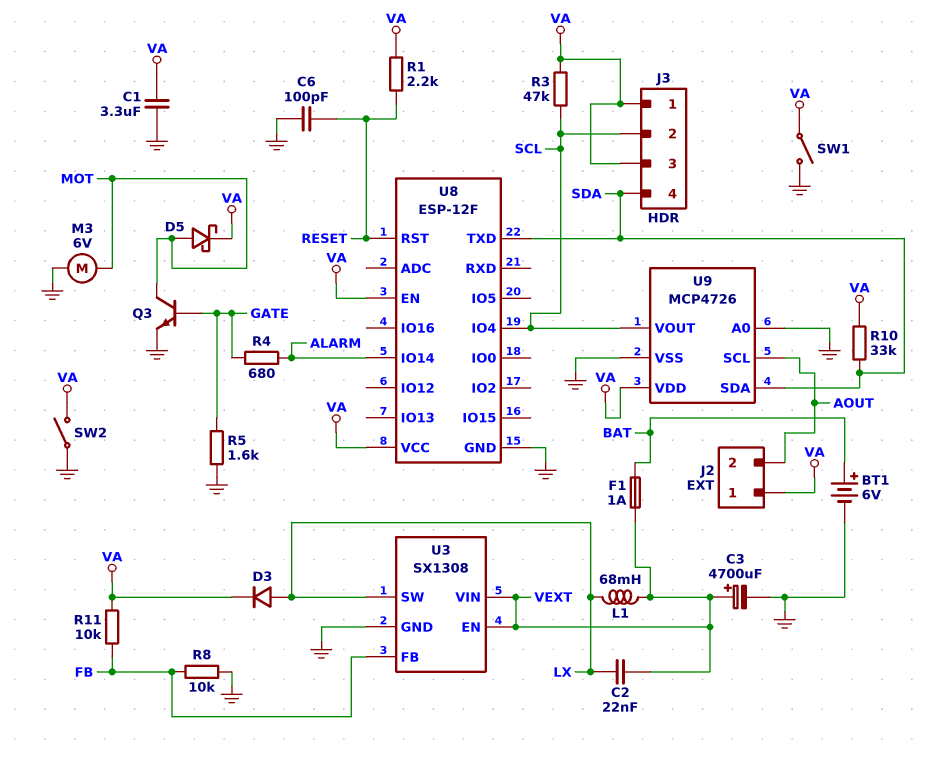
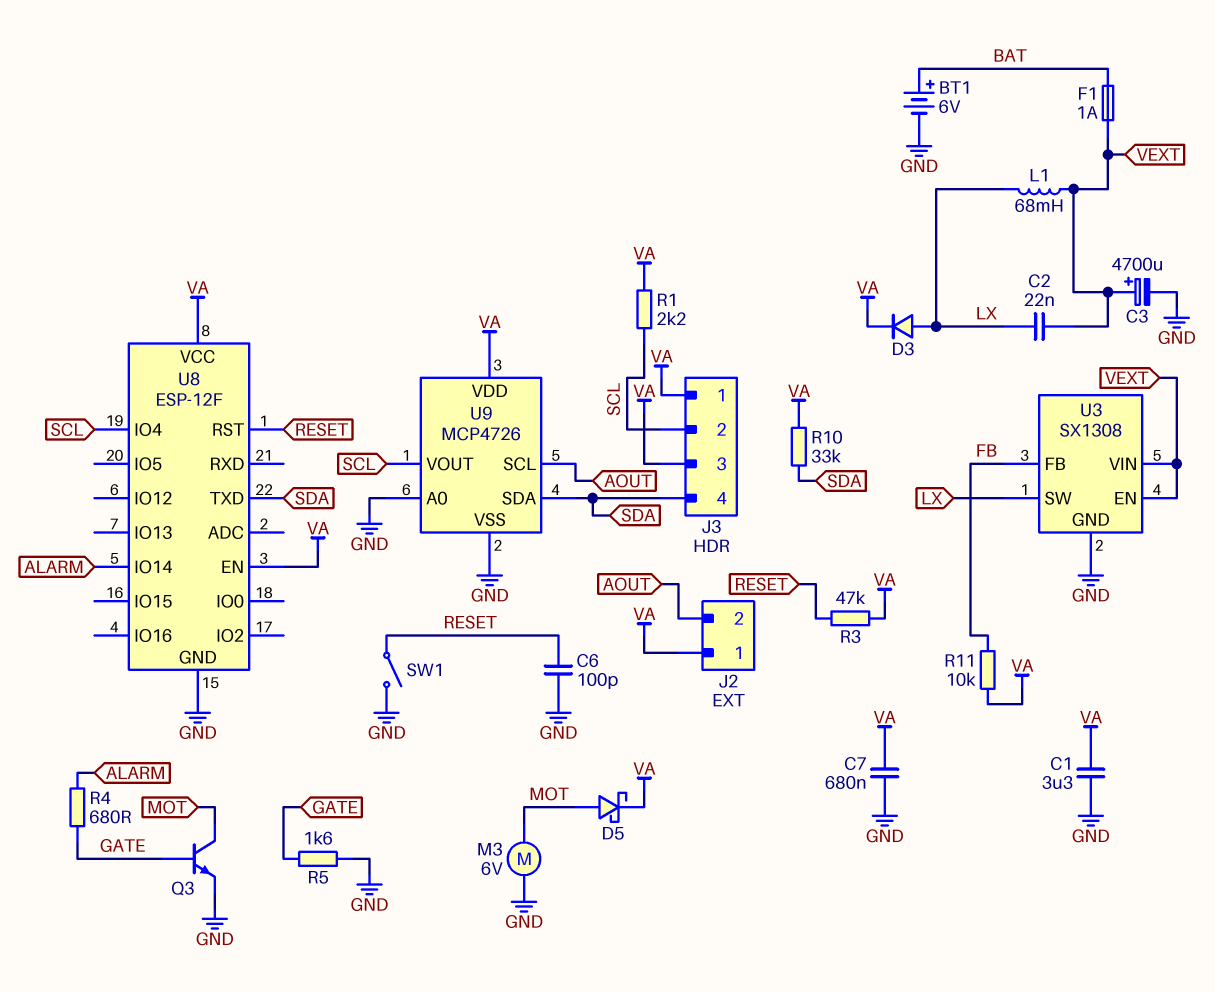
C7: none -> 680nF (GND, VA)
R1: 2.2k (RESET, VA) -> 2.2k (SCL, VA)
R3: 47k (SCL, VA) -> 47k (RESET, VA)
R8: 10k (FB, GND) -> none
SW1: switch (GND, VA) -> switch (GND, RESET)
SW2: switch (GND, VA) -> none

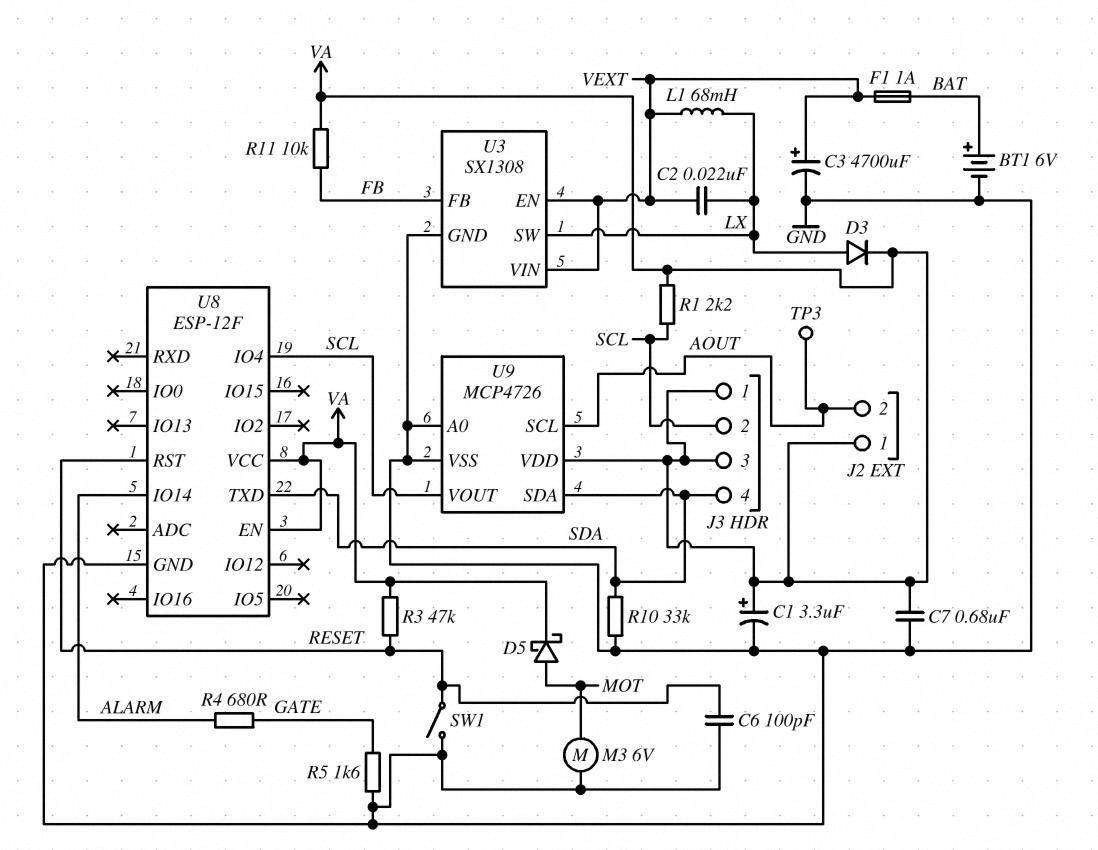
C1: 3.3uF (GND, VA) -> 3.3uF (plus VA, minus GND)
Q3: NPN (B GATE, C MOT, E GND) -> none
R10: 33k (SDA, VA) -> 33k (GND, SDA)
TP3: none -> test point (AOUT)

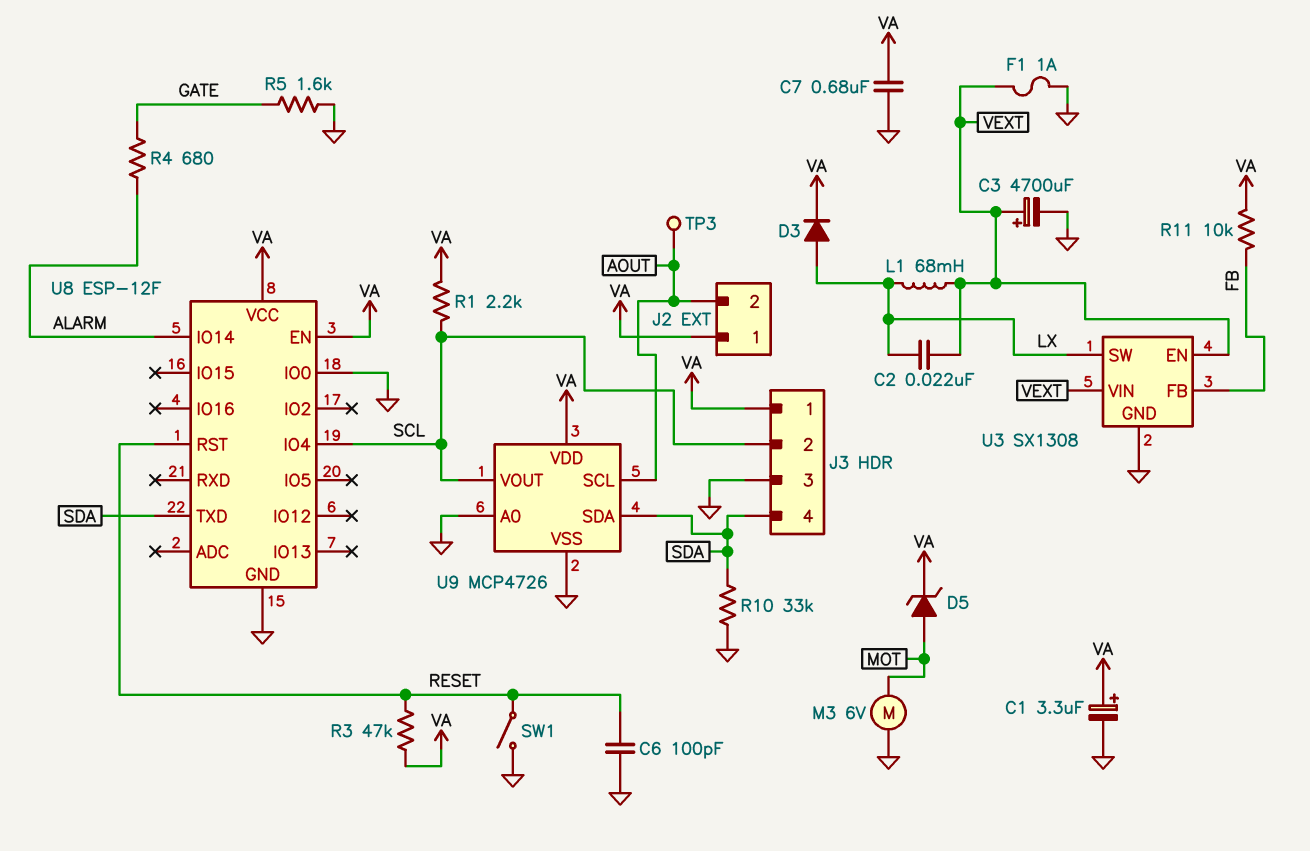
BT1: 6V (plus BAT, minus GND) -> none
D5: schottky (A MOT, K VA) -> zener (A MOT, K VA)
F1: 1A (BAT, VEXT) -> 1A (GND, VEXT)
J3 pin 3: VA -> GND
U8 pin IO0: none -> GND

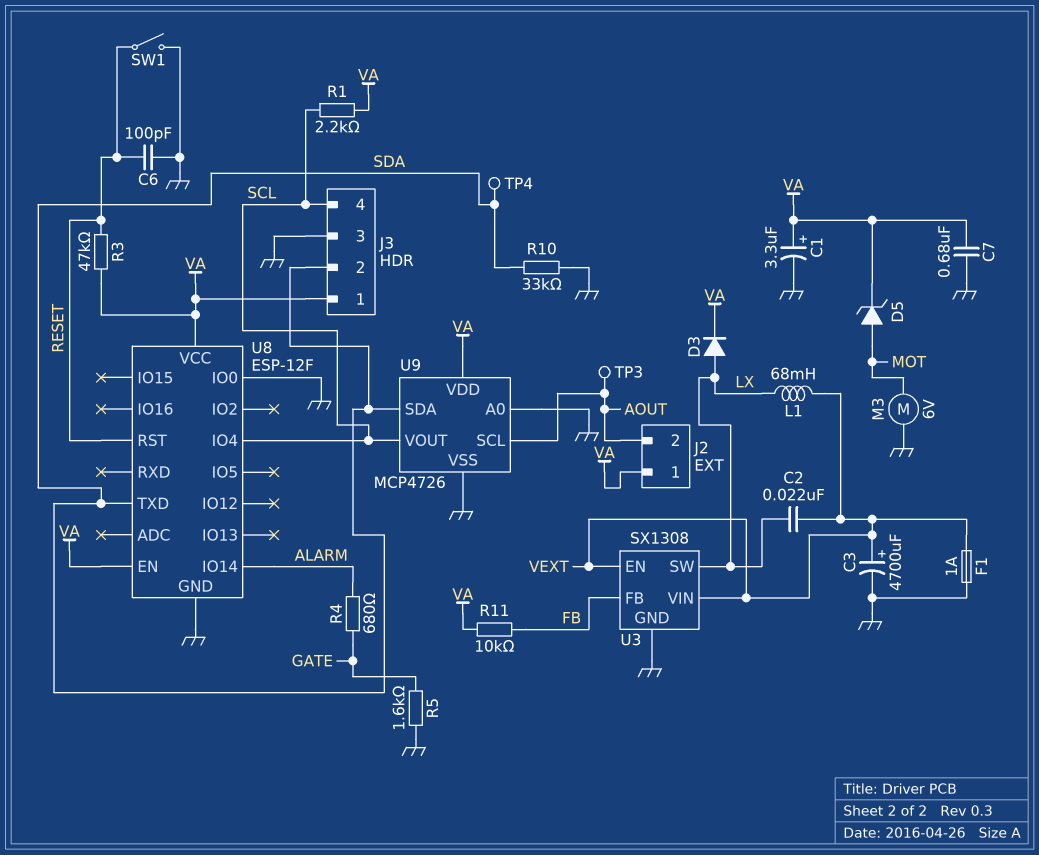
J3 pin 2: SCL -> SDA
J3 pin 4: SDA -> SCL
TP4: none -> test point (SDA)

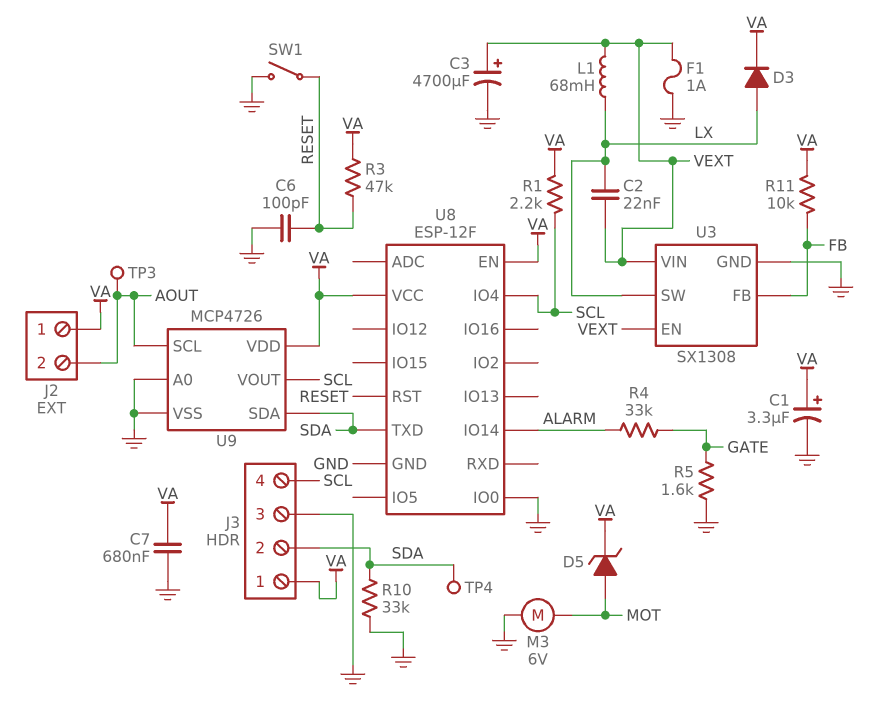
R4: 680 (ALARM, GATE) -> 33k (ALARM, GATE)

